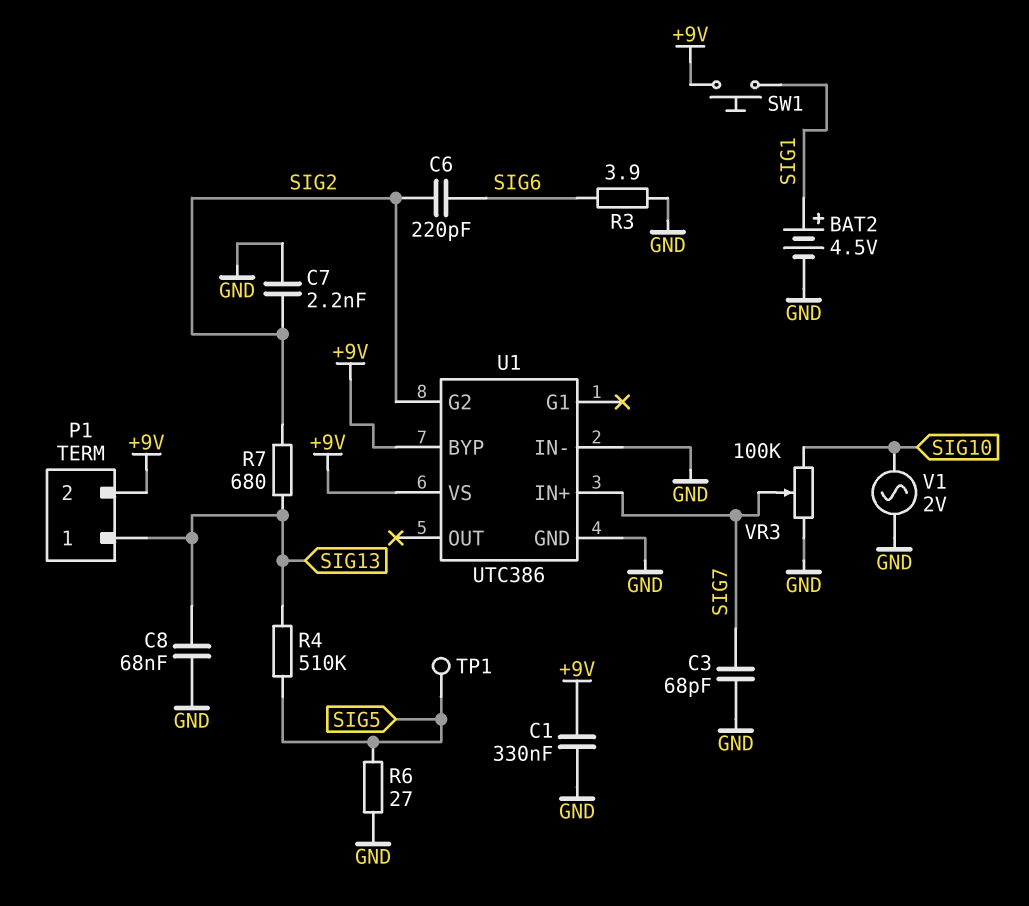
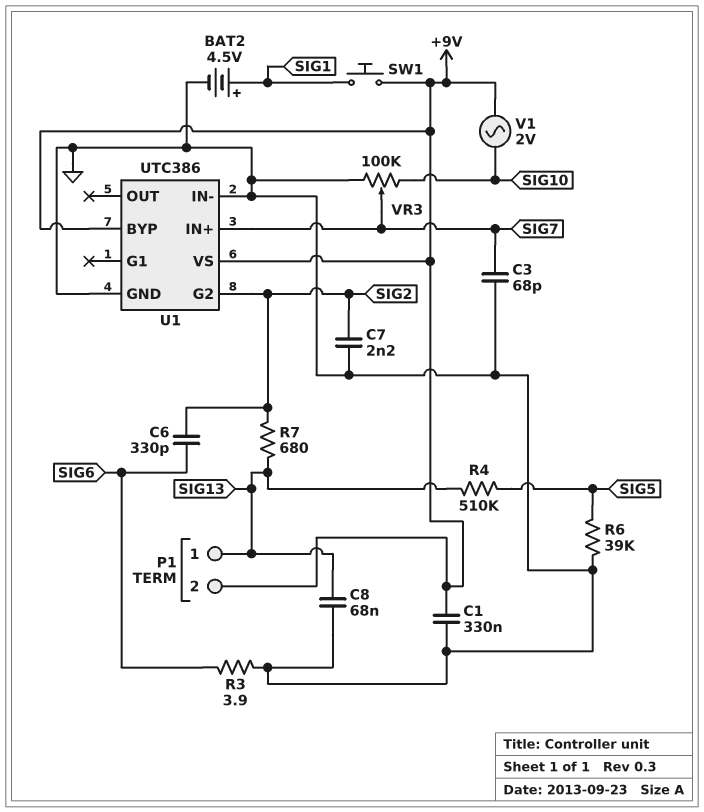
C6: 220pF (SIG2, SIG6) -> 330pF (SIG2, SIG6)
R6: 27 (GND, SIG5) -> 39k (GND, SIG5)
TP1: test point (SIG5) -> none
V1: AC 2V (GND, SIG10) -> AC 2V (+9V, SIG10)

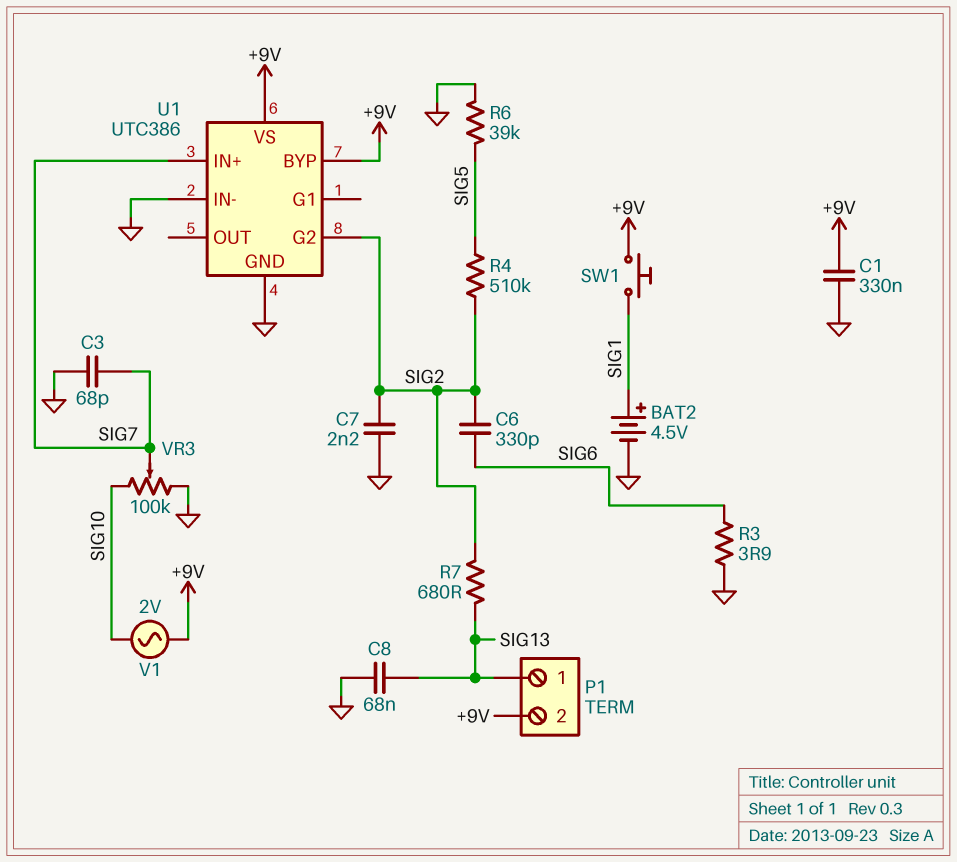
R4: 510k (SIG5, SIG13) -> 510k (SIG2, SIG5)

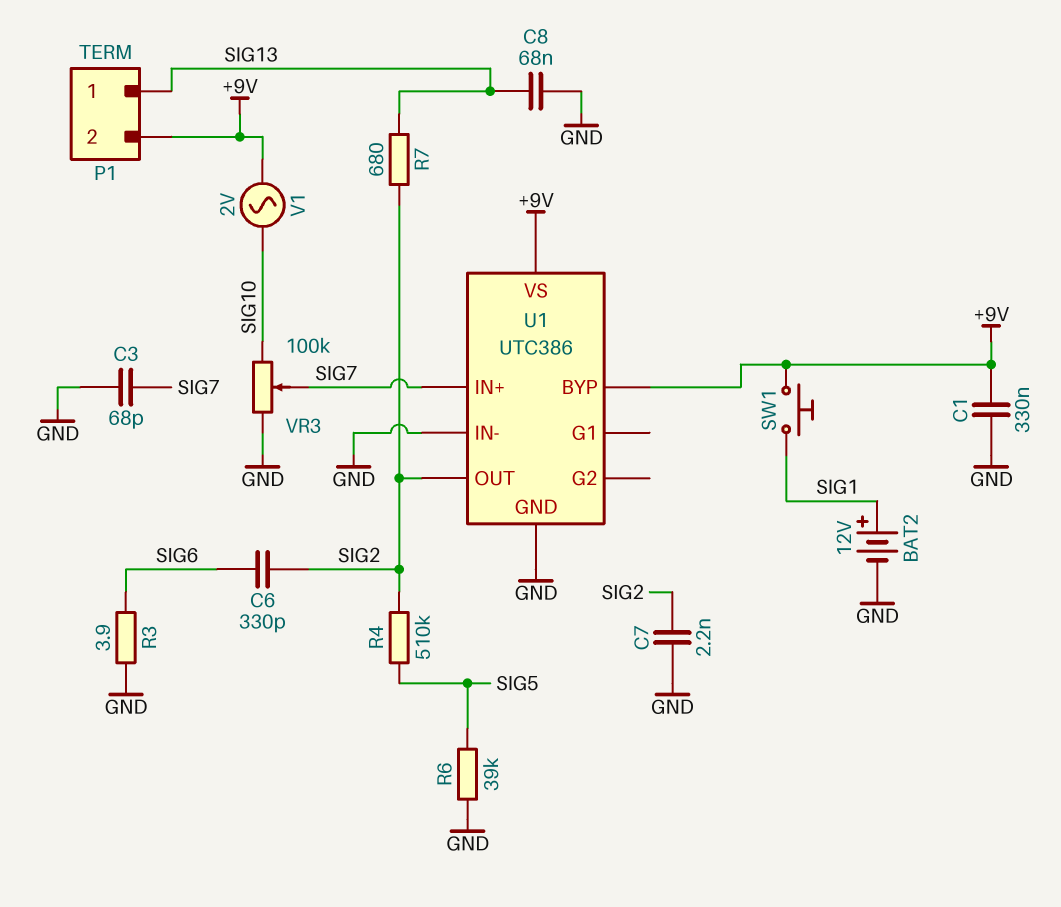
BAT2: 4.5V (plus SIG1, minus GND) -> 12V (plus SIG1, minus GND)
U1 pin G2: SIG2 -> none
U1 pin OUT: none -> SIG2

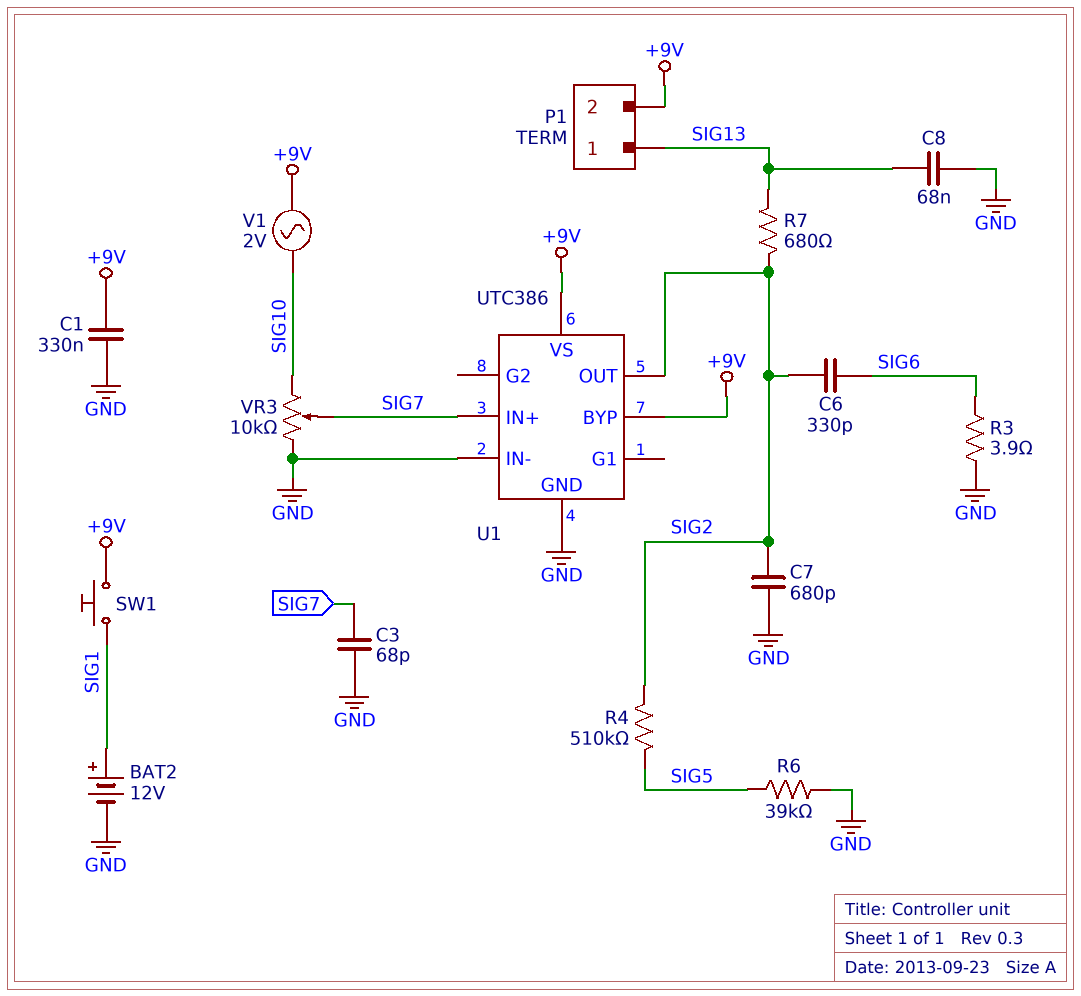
C7: 2.2nF (GND, SIG2) -> 680pF (GND, SIG2)
VR3: 100k (GND, SIG10, wiper SIG7) -> 10k (GND, SIG10, wiper SIG7)

